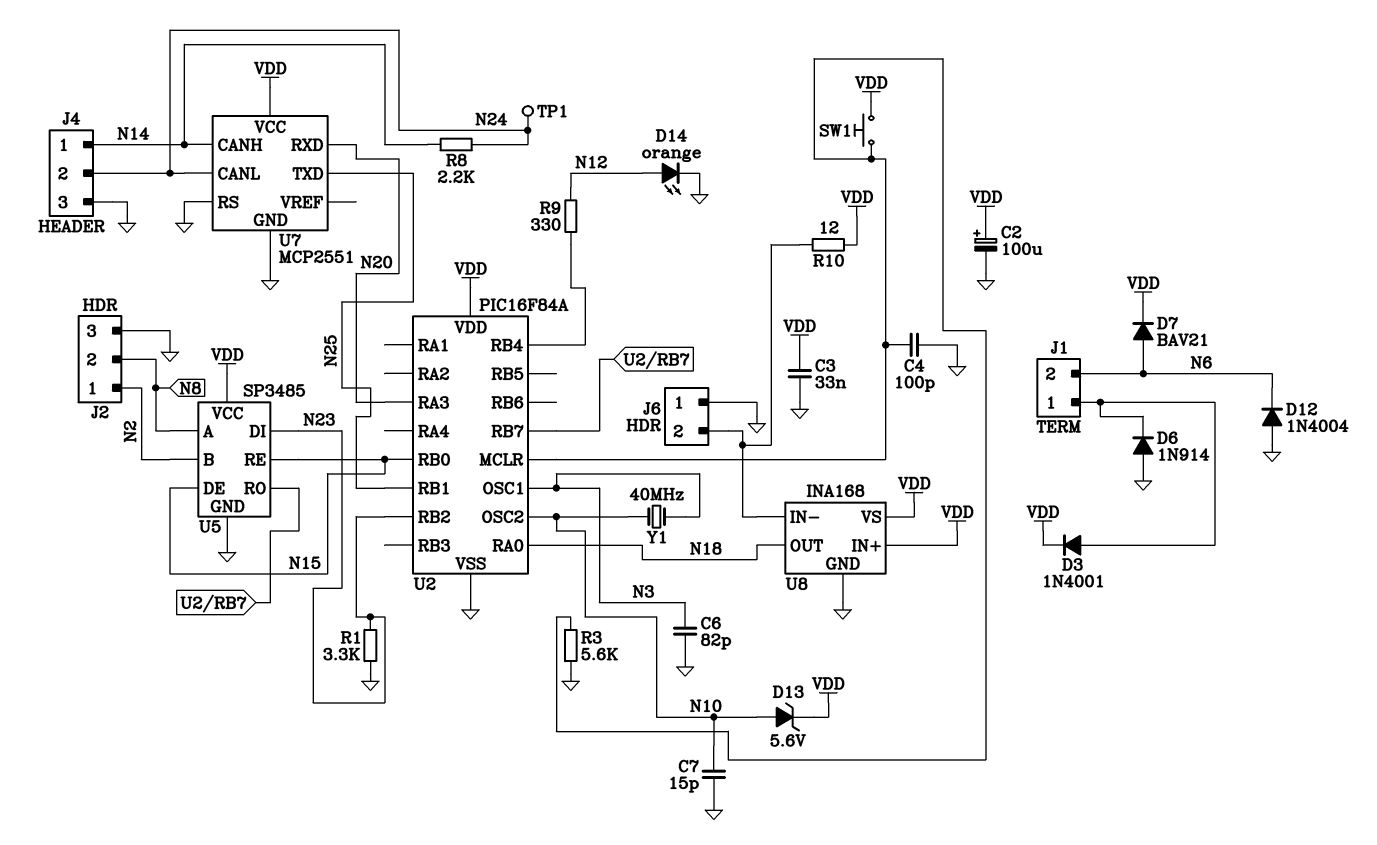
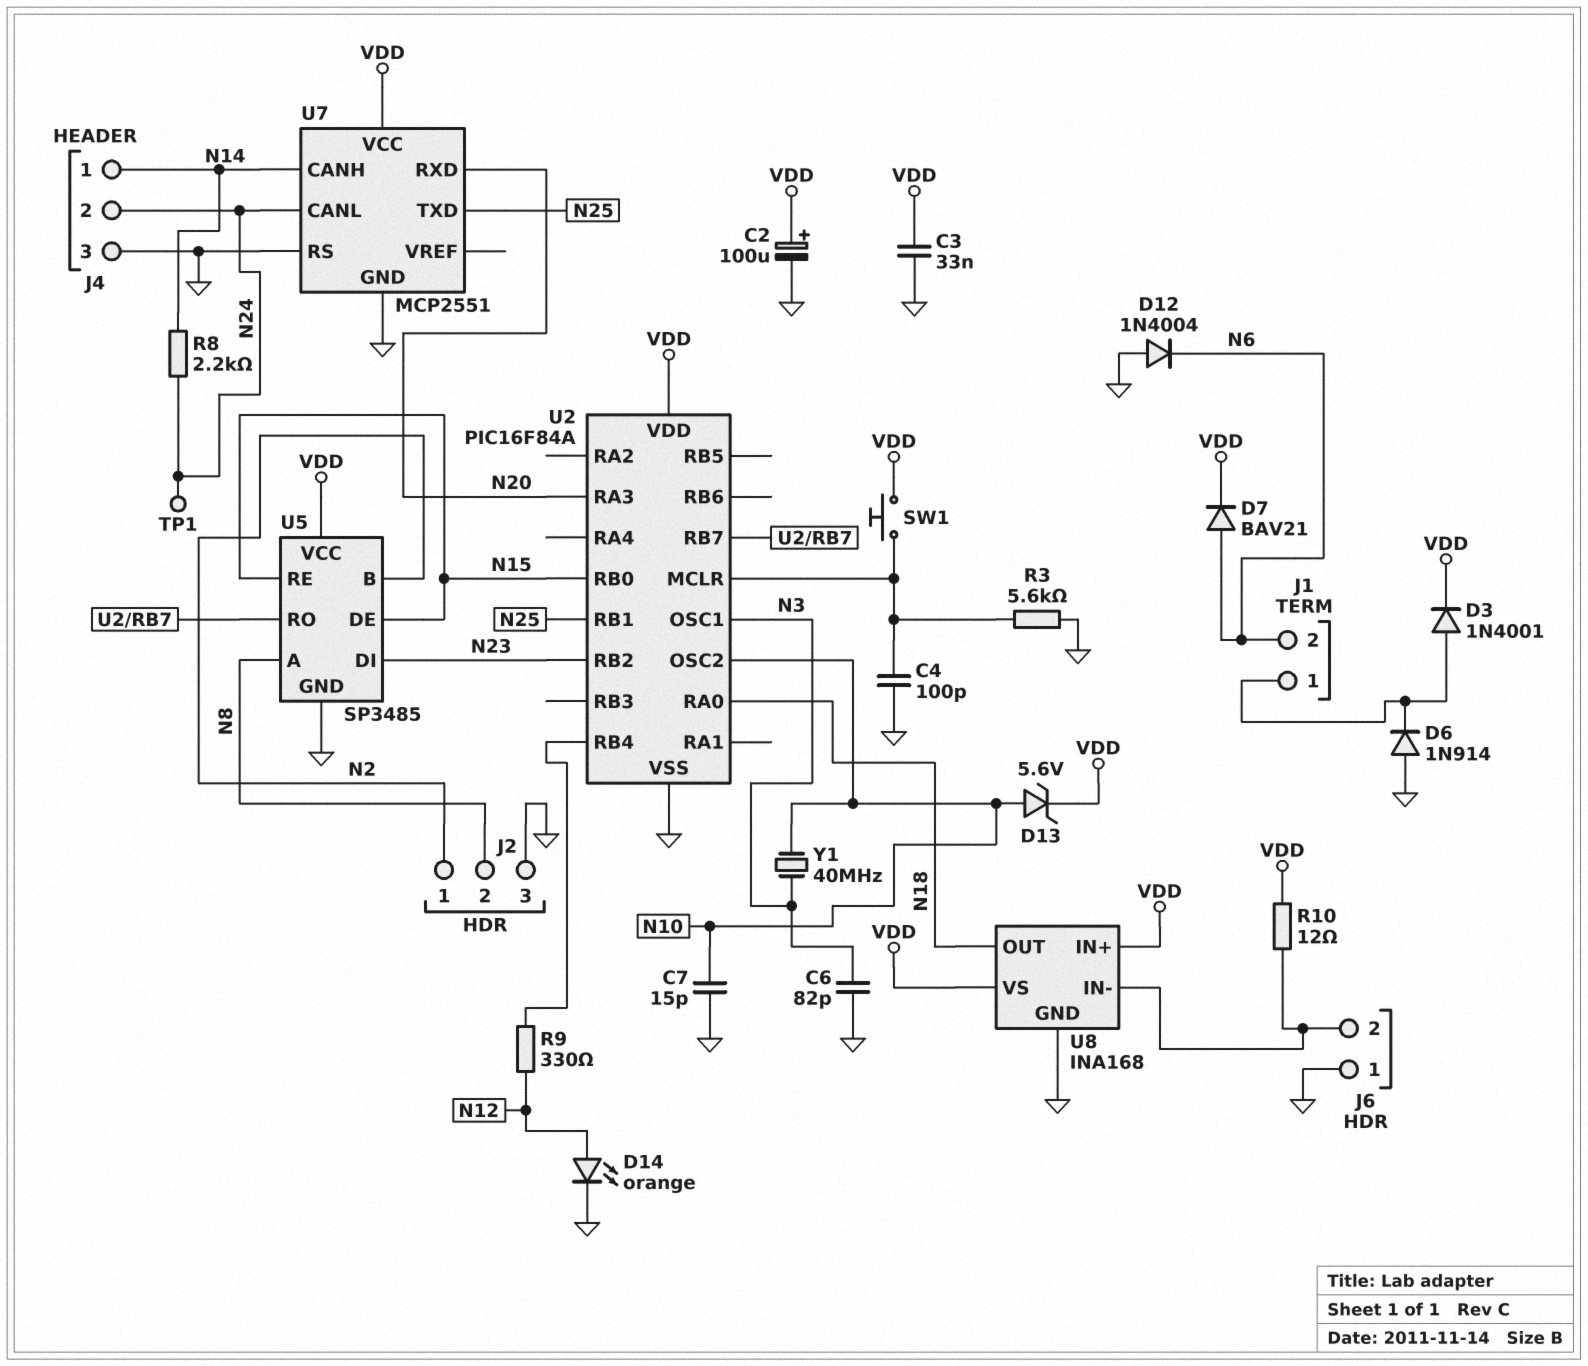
R1: 3.3k (GND, N23) -> none

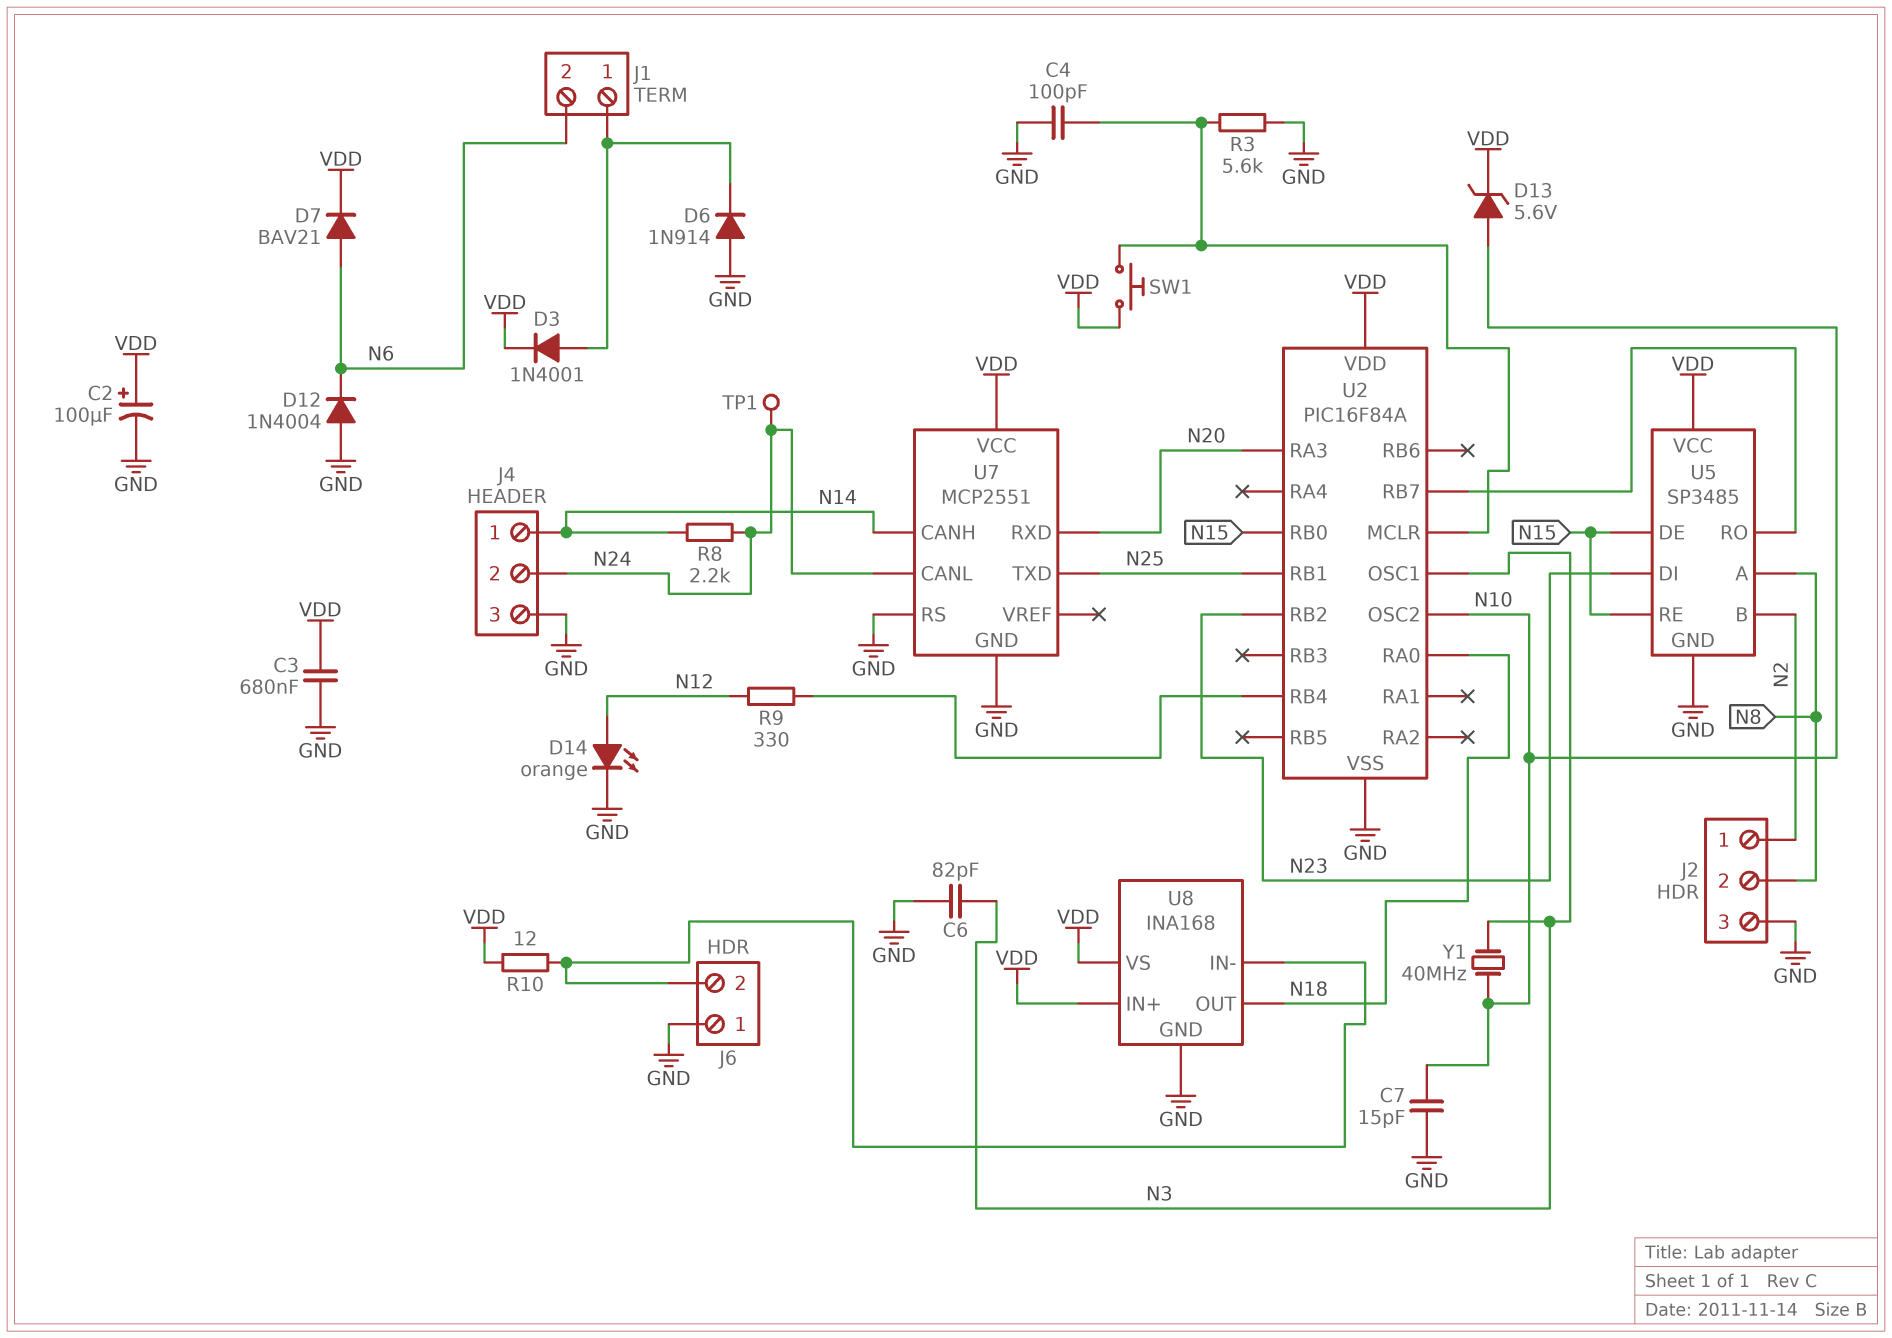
C3: 33nF (GND, VDD) -> 680nF (GND, VDD)

